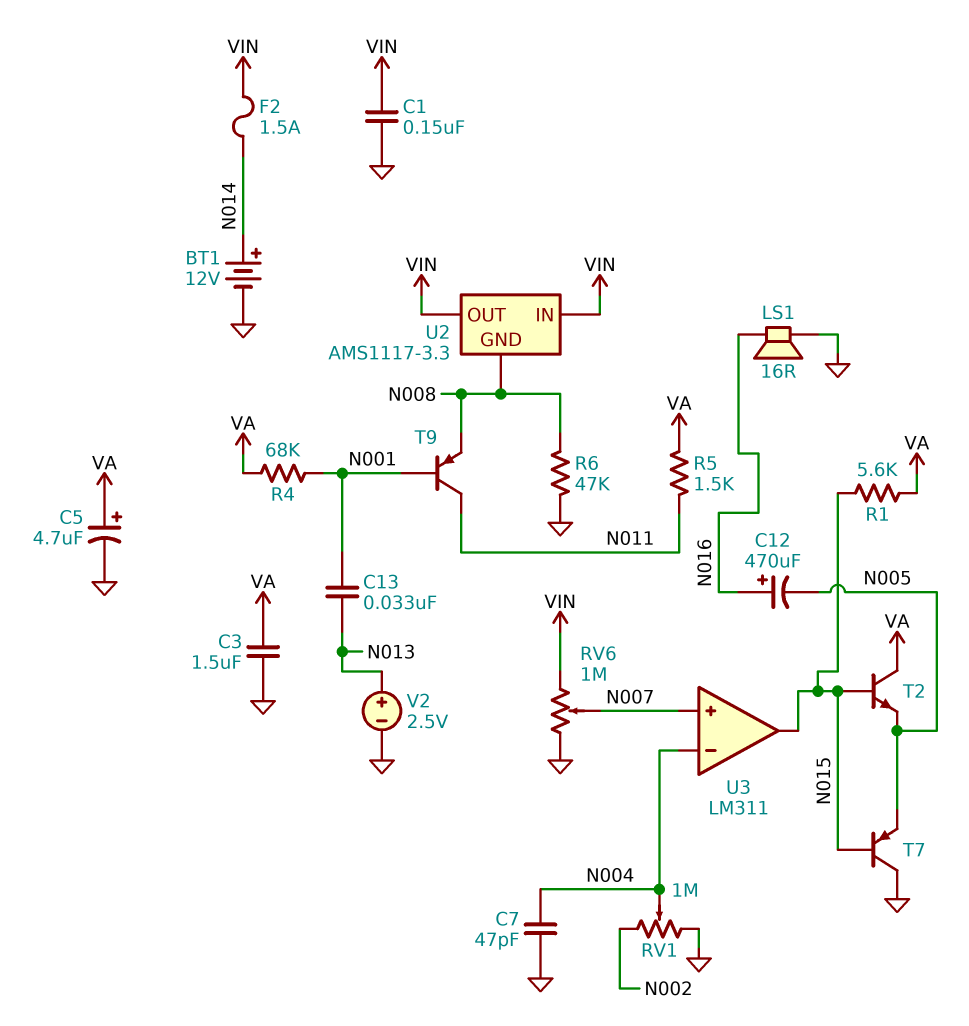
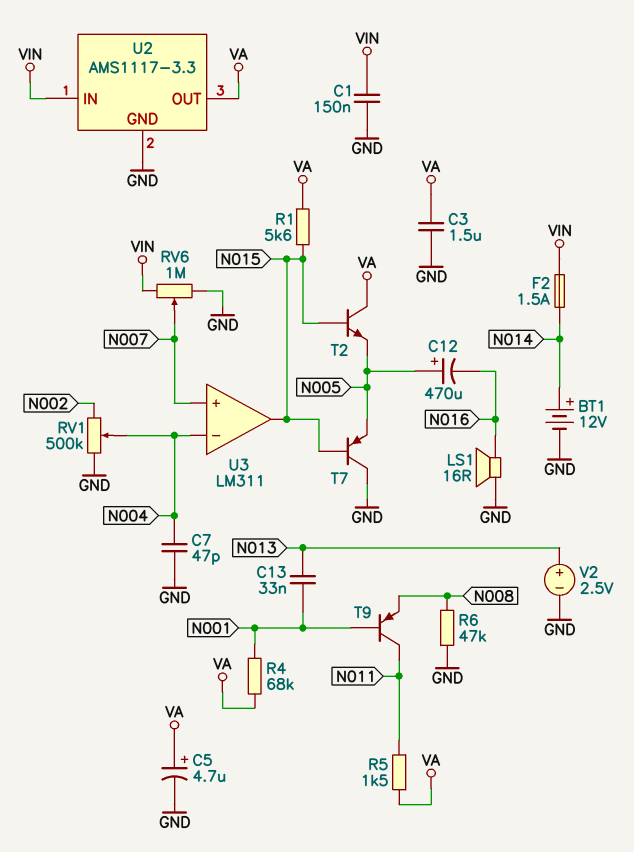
C12: 470uF (plus N016, minus N005) -> 470uF (plus N005, minus N016)
RV1: 1M (GND, N002, wiper N004) -> 500k (GND, N002, wiper N004)
U2 pin GND: N008 -> GND
U2 pin OUT: VIN -> VA

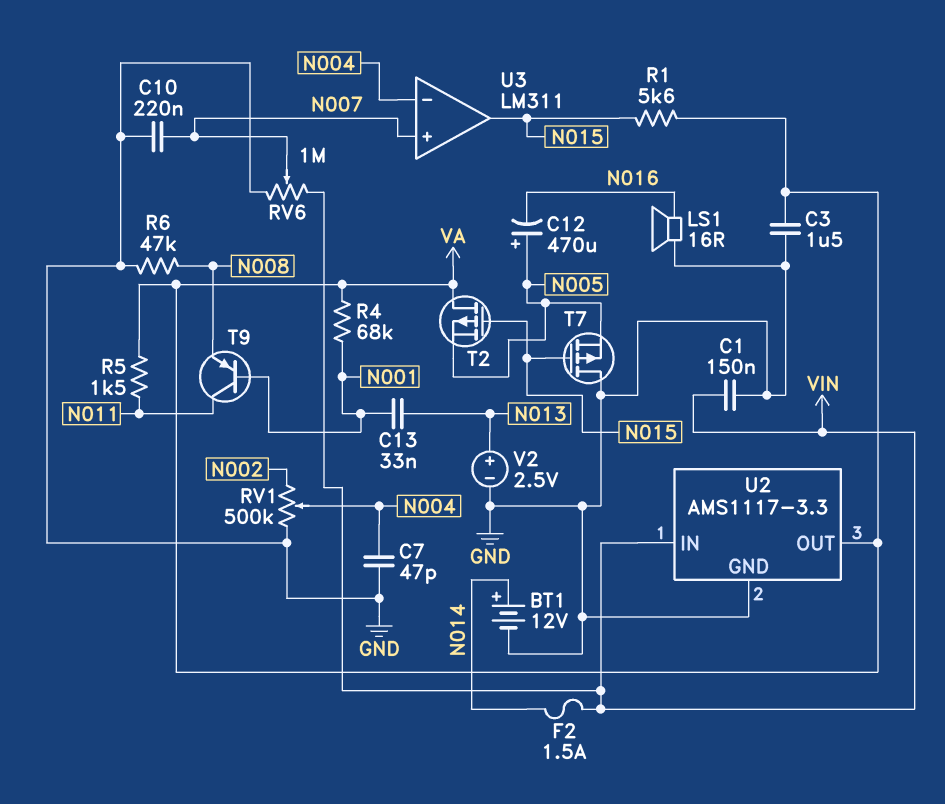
C5: 4.7uF (plus VA, minus GND) -> none
C10: none -> 220nF (GND, N007)
T2: NPN (B N015, C VA, E N005) -> PMOS (G N015, D VA, S N005)
T7: PNP (B N015, C GND, E N005) -> PMOS (G N015, D GND, S N005)

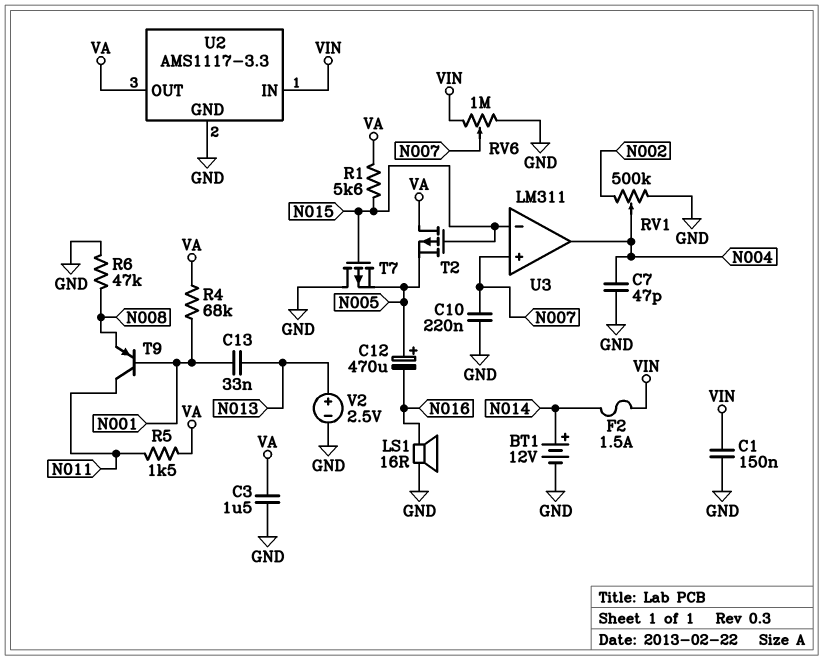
U3 pin in-: N004 -> N015
U3 pin out: N015 -> N004

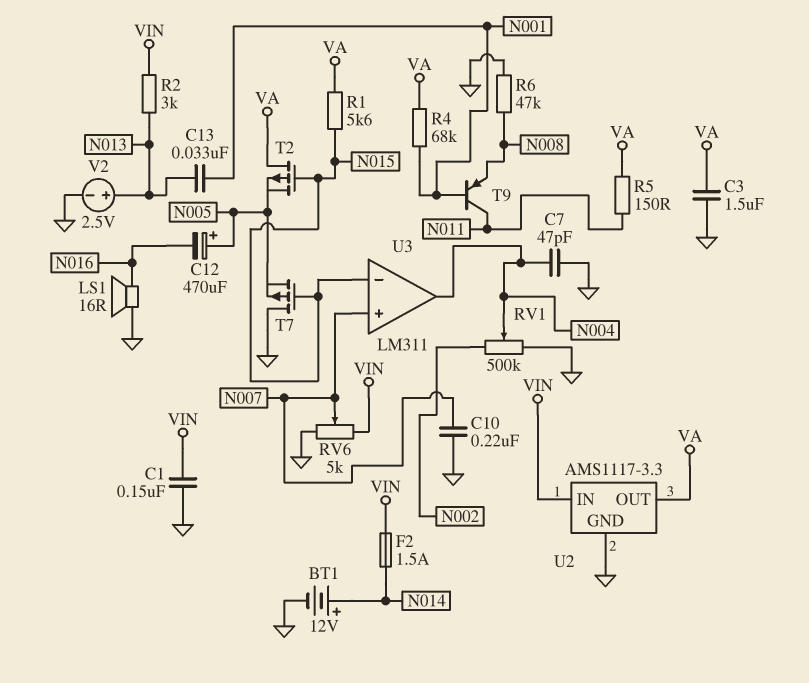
R2: none -> 3k (N013, VIN)
R5: 1.5k (N011, VA) -> 150 (N011, VA)
RV6: 1M (GND, VIN, wiper N007) -> 5k (GND, VIN, wiper N007)

